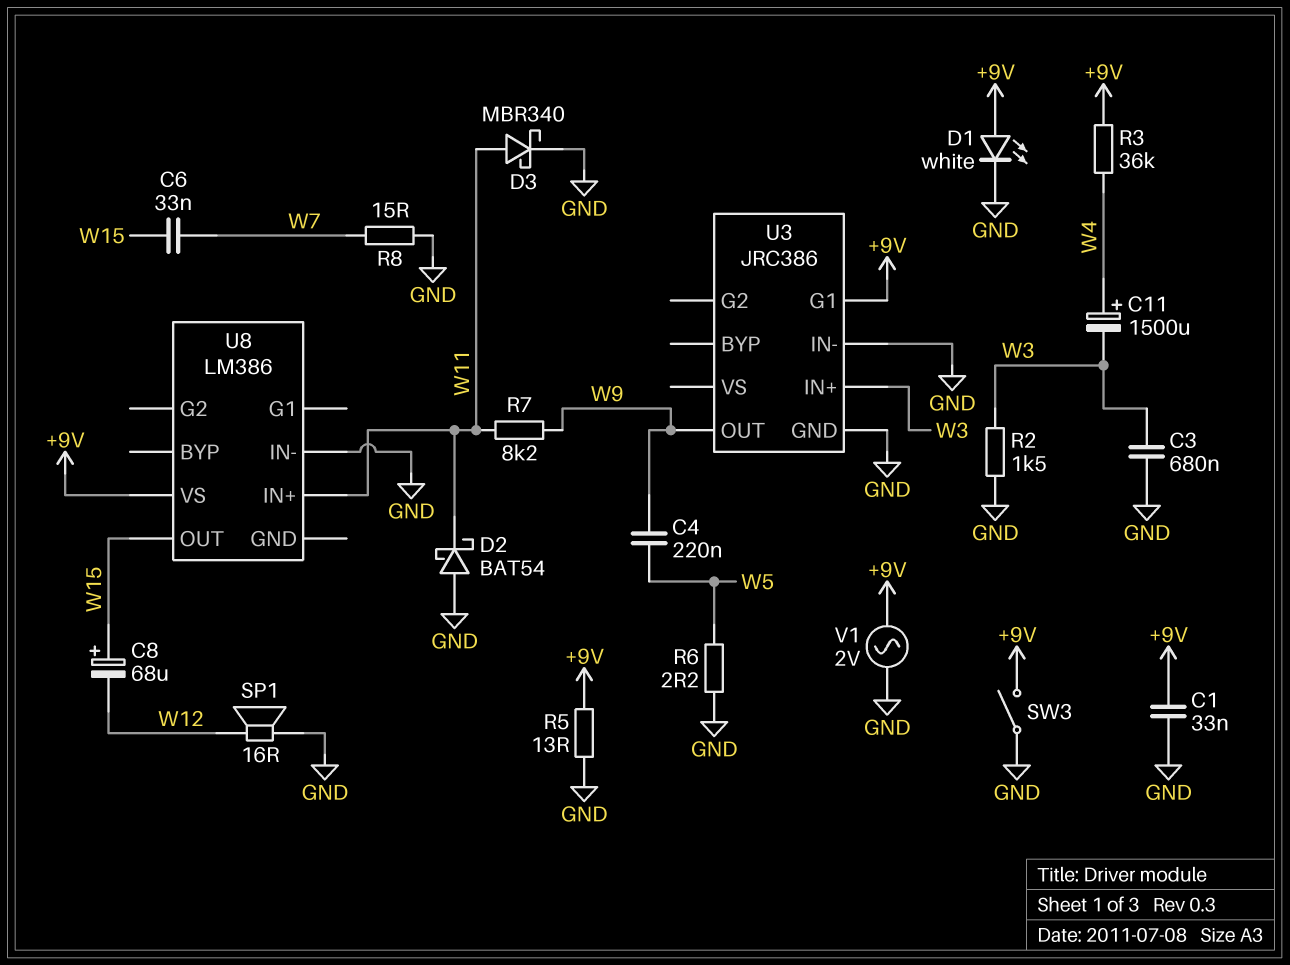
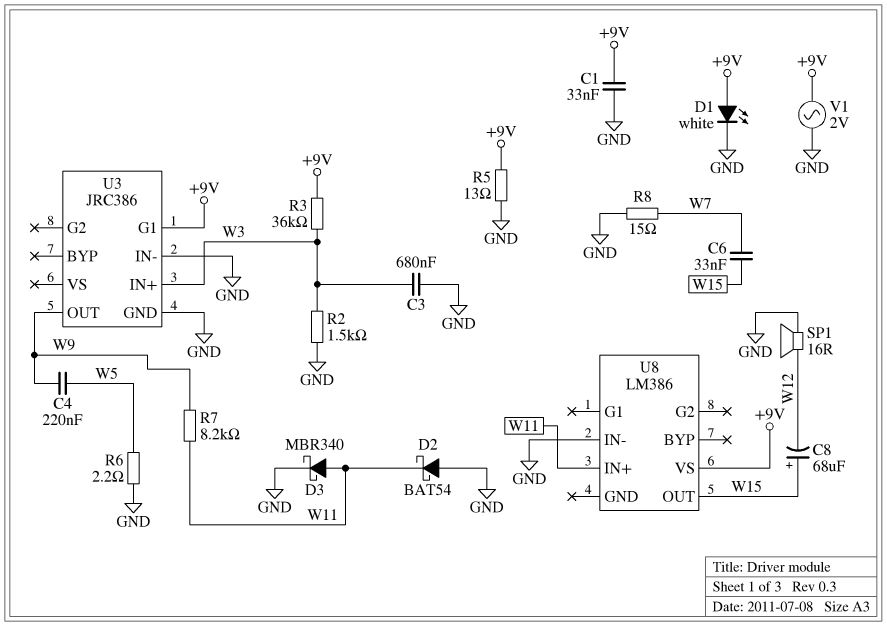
C11: 1500uF (plus W4, minus W3) -> none
R3: 36k (+9V, W4) -> 36k (+9V, W3)
SW3: switch (+9V, GND) -> none

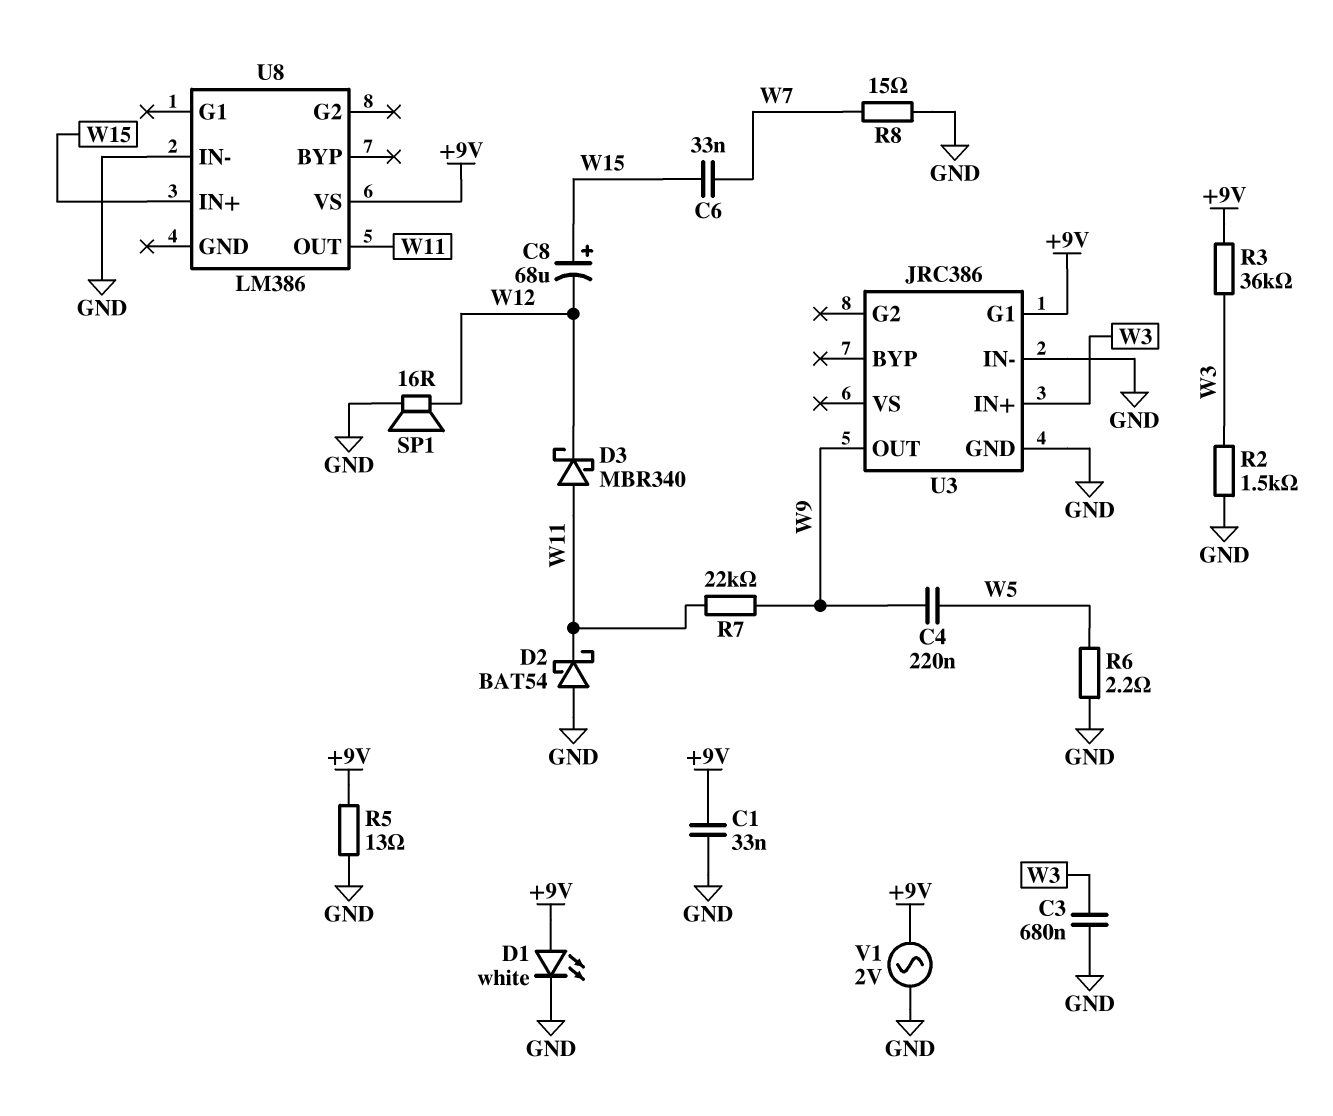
D3: schottky MBR340 (A W11, K GND) -> schottky MBR340 (A W11, K W12)
R7: 8.2k (W9, W11) -> 22k (W9, W11)
U8 pin IN+: W11 -> W15
U8 pin OUT: W15 -> W11

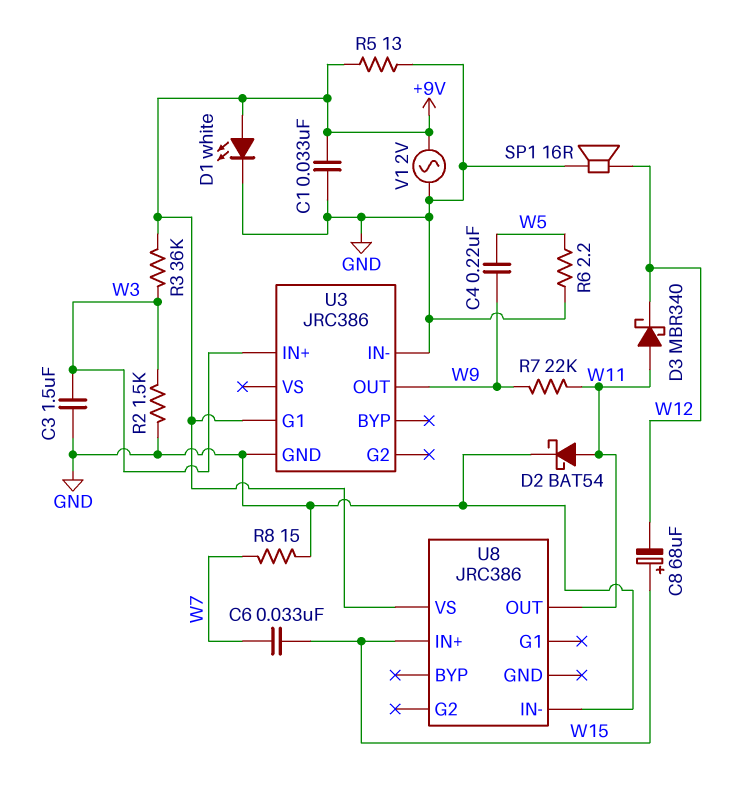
C3: 680nF (GND, W3) -> 1.5uF (GND, W3)
D2: schottky BAT54 (A GND, K W11) -> schottky BAT54 (A W11, K GND)
U8: LM386 -> JRC386

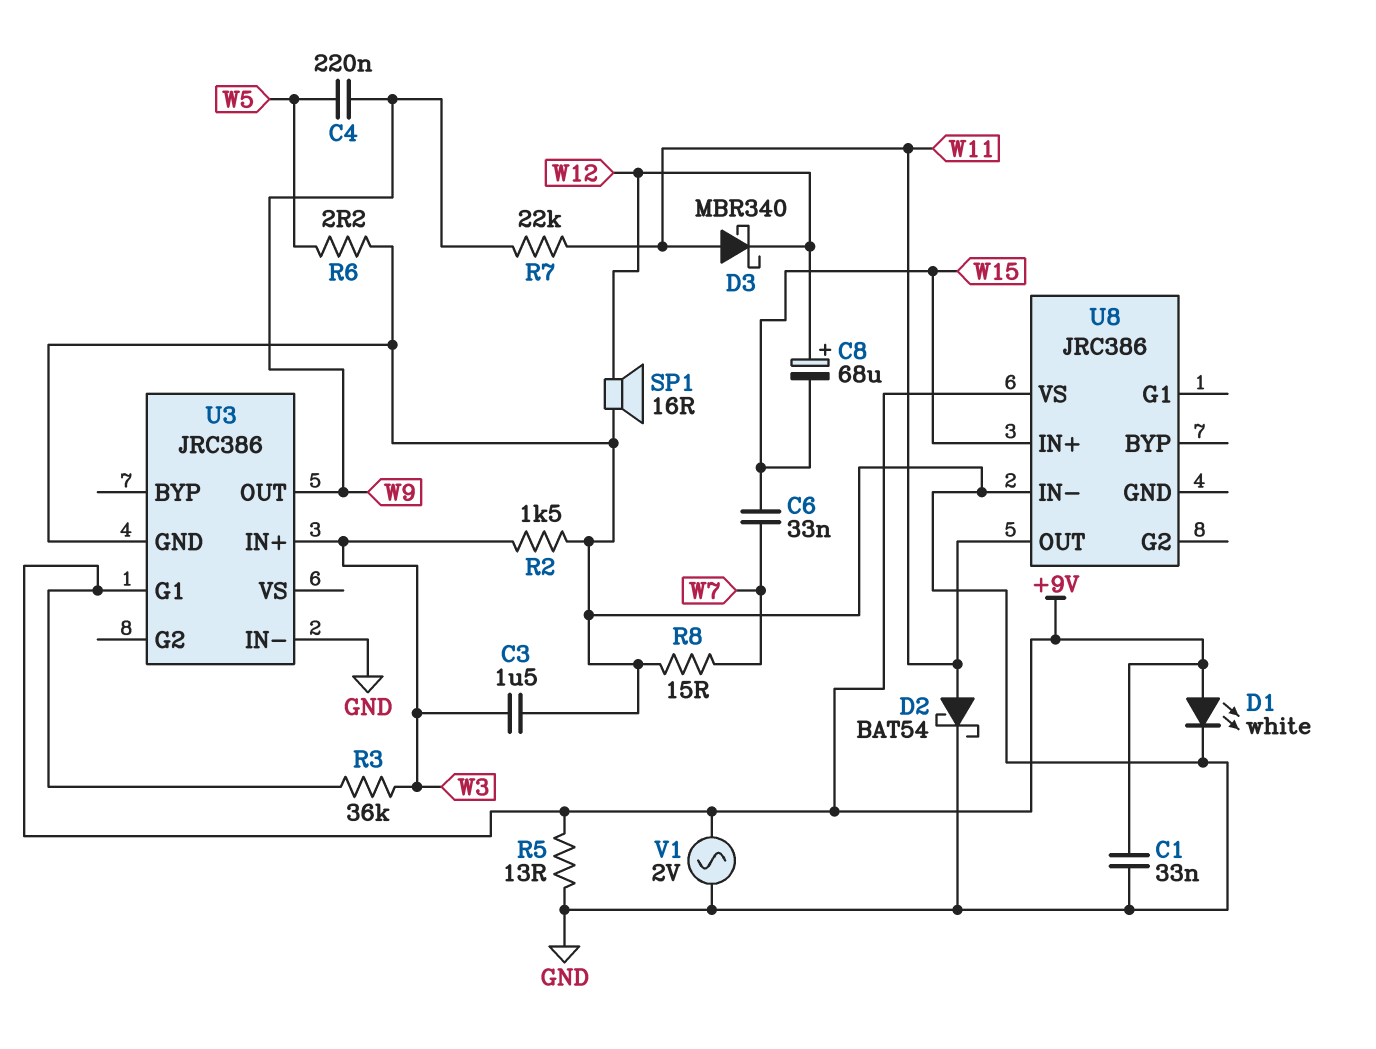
C8: 68uF (plus W15, minus W12) -> 68uF (plus W12, minus W15)

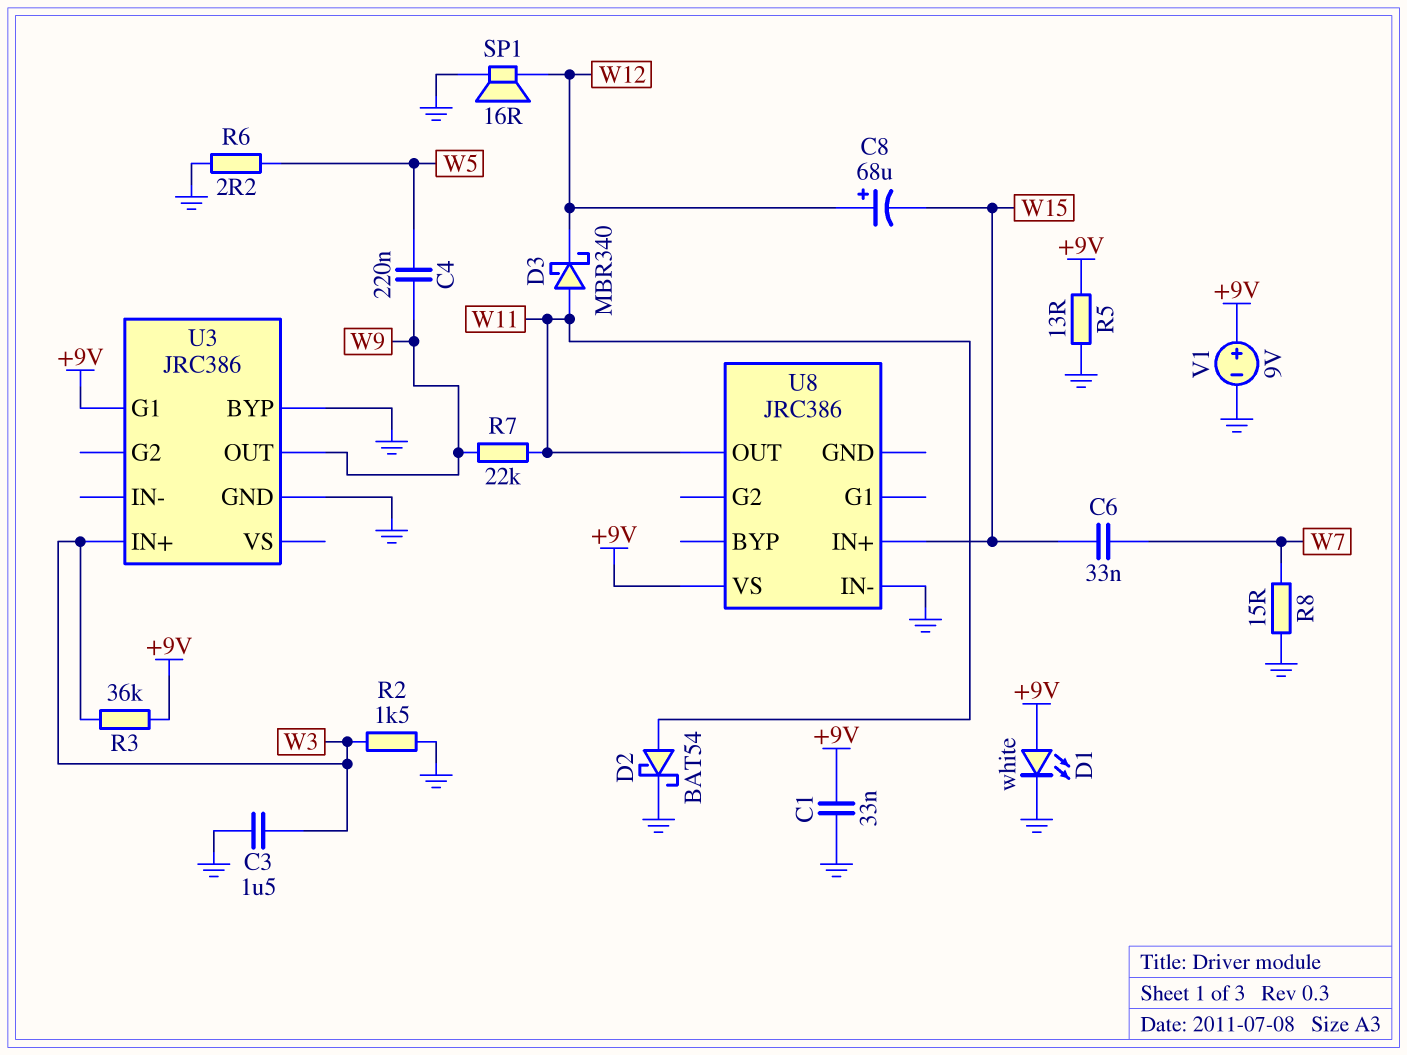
U3 pin BYP: none -> GND
U3 pin IN-: GND -> none
V1: AC 2V (+9V, GND) -> 9V (plus +9V, minus GND)

